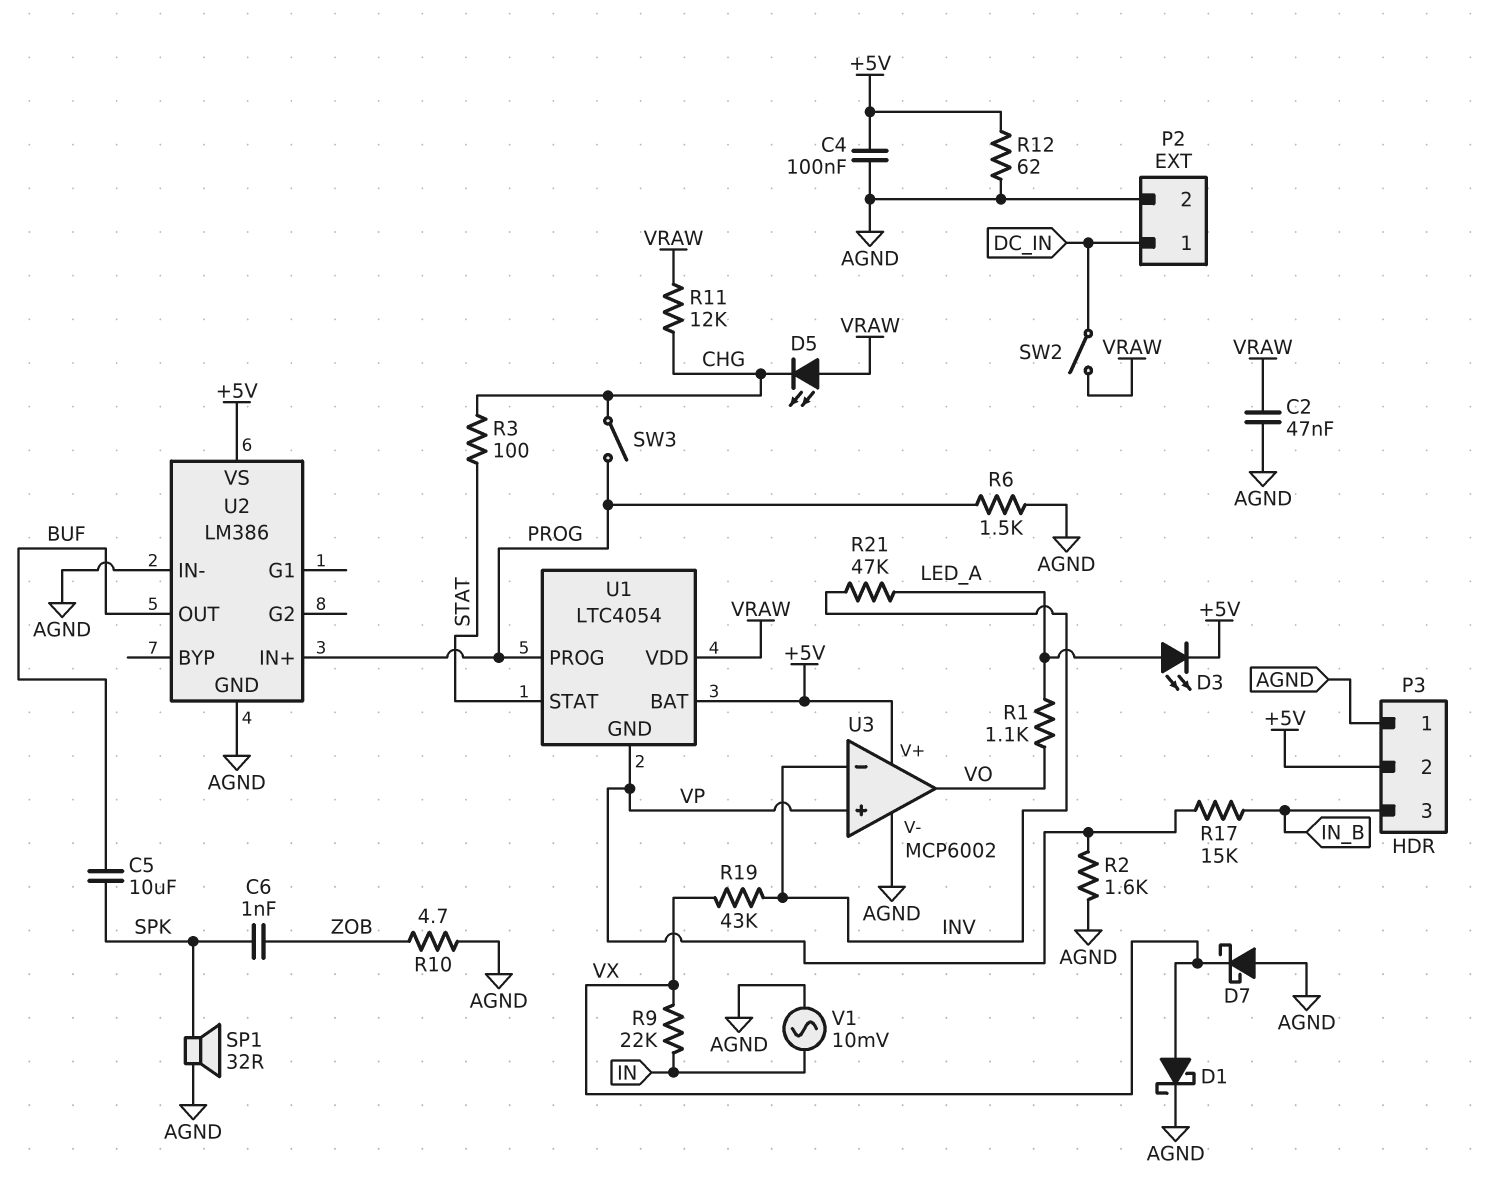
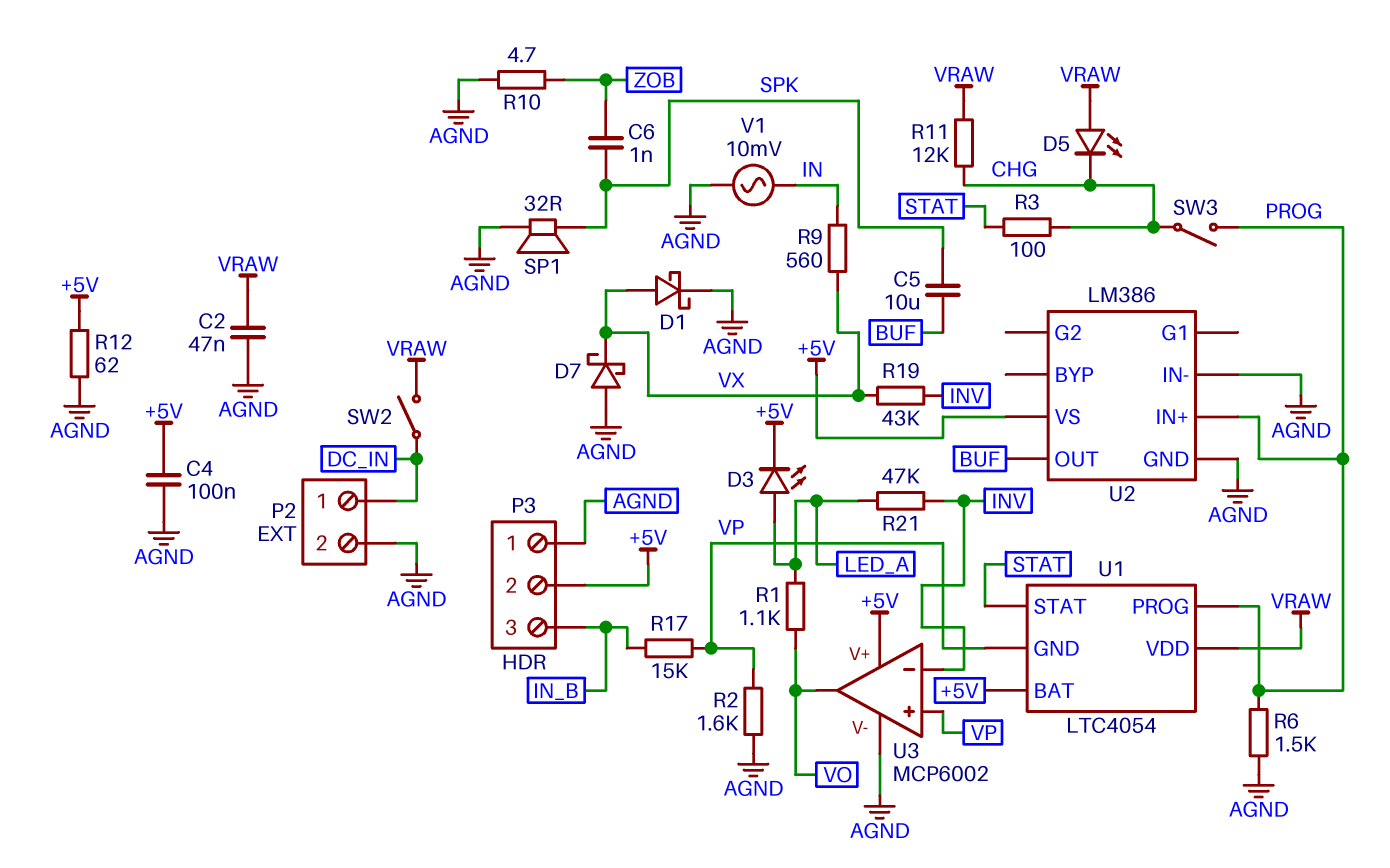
R9: 22k (IN, VX) -> 560 (IN, VX)

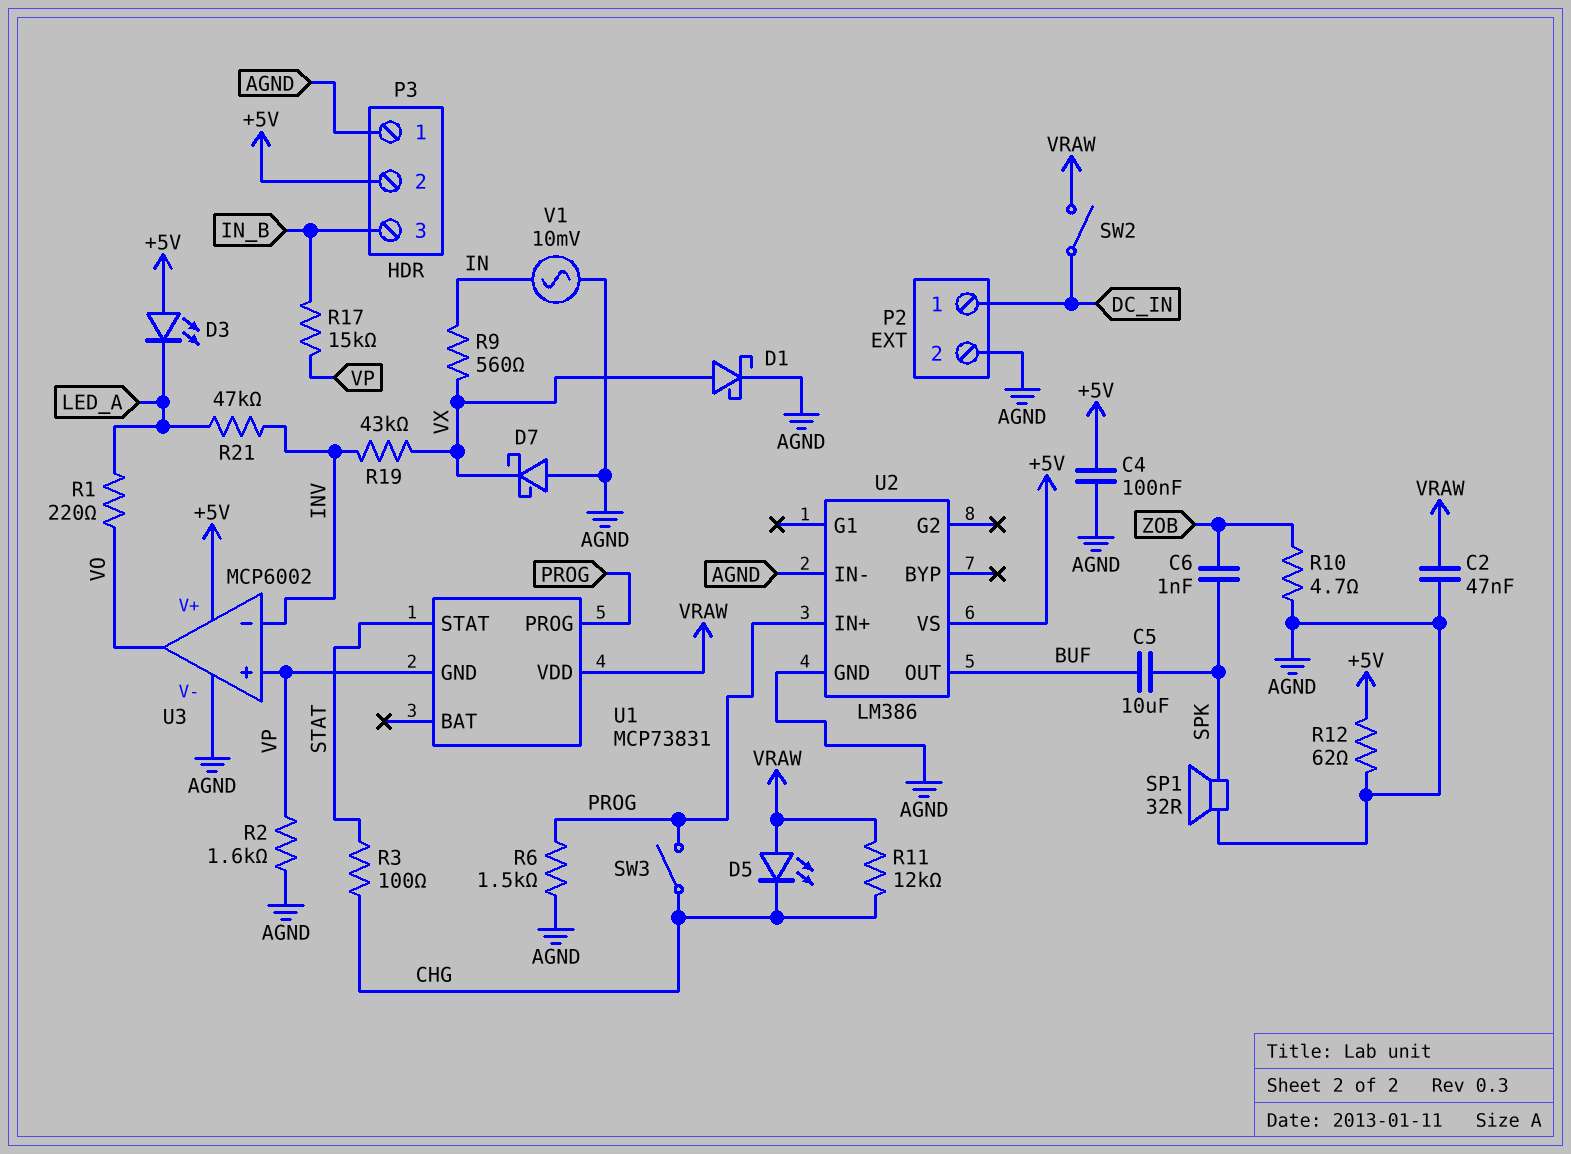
D3: LED (A LED_A, K +5V) -> LED (A +5V, K LED_A)
R1: 1.1k (LED_A, VO) -> 220 (LED_A, VO)
U1: LTC4054 -> MCP73831
U1 pin BAT: +5V -> none

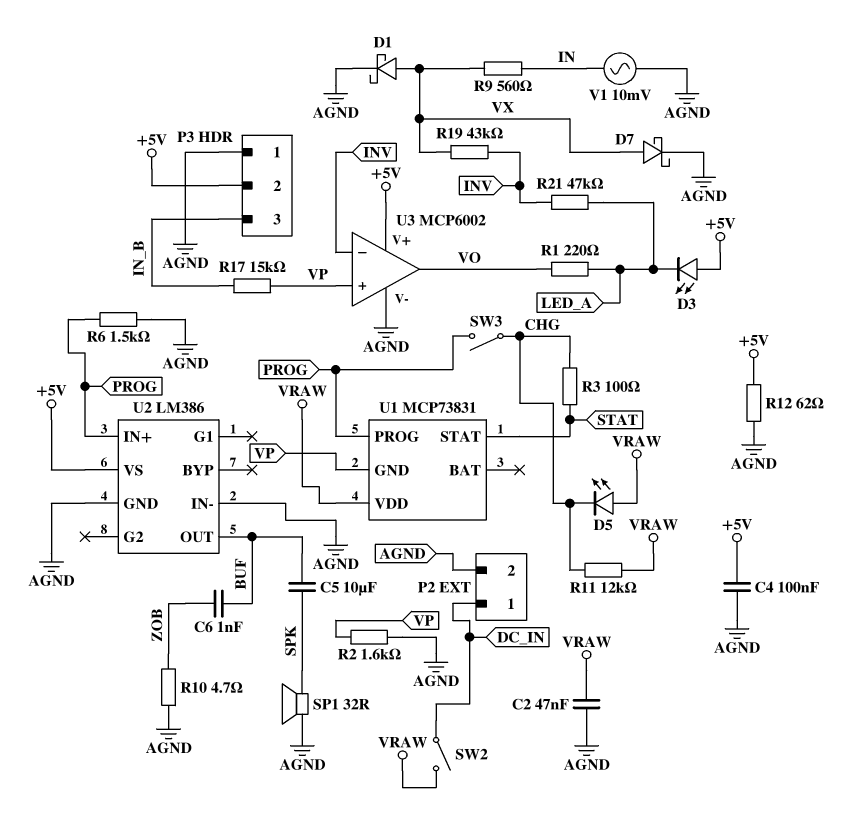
C6: 1nF (SPK, ZOB) -> 1nF (BUF, ZOB)
D7: schottky (A AGND, K VX) -> schottky (A VX, K AGND)

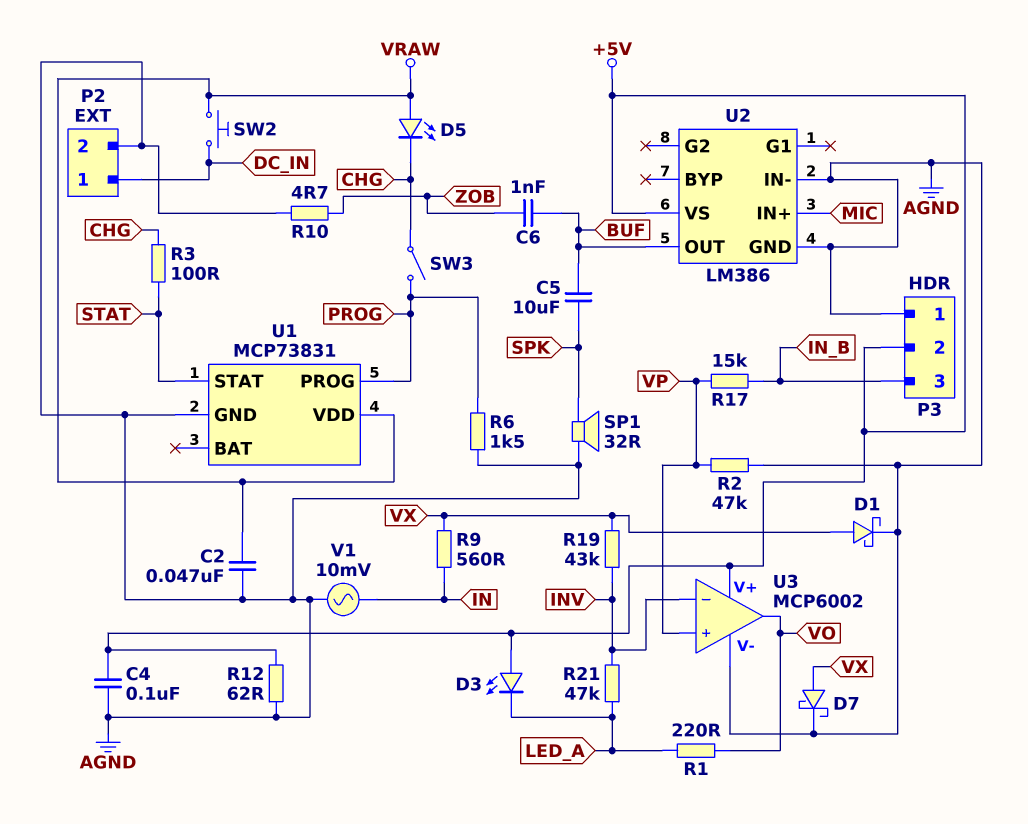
R2: 1.6k (AGND, VP) -> 47k (AGND, VP)
R11: 12k (CHG, VRAW) -> none
SW2: switch (DC_IN, VRAW) -> button (DC_IN, VRAW)
U1 pin GND: VP -> AGND
U2 pin IN+: PROG -> MIC

